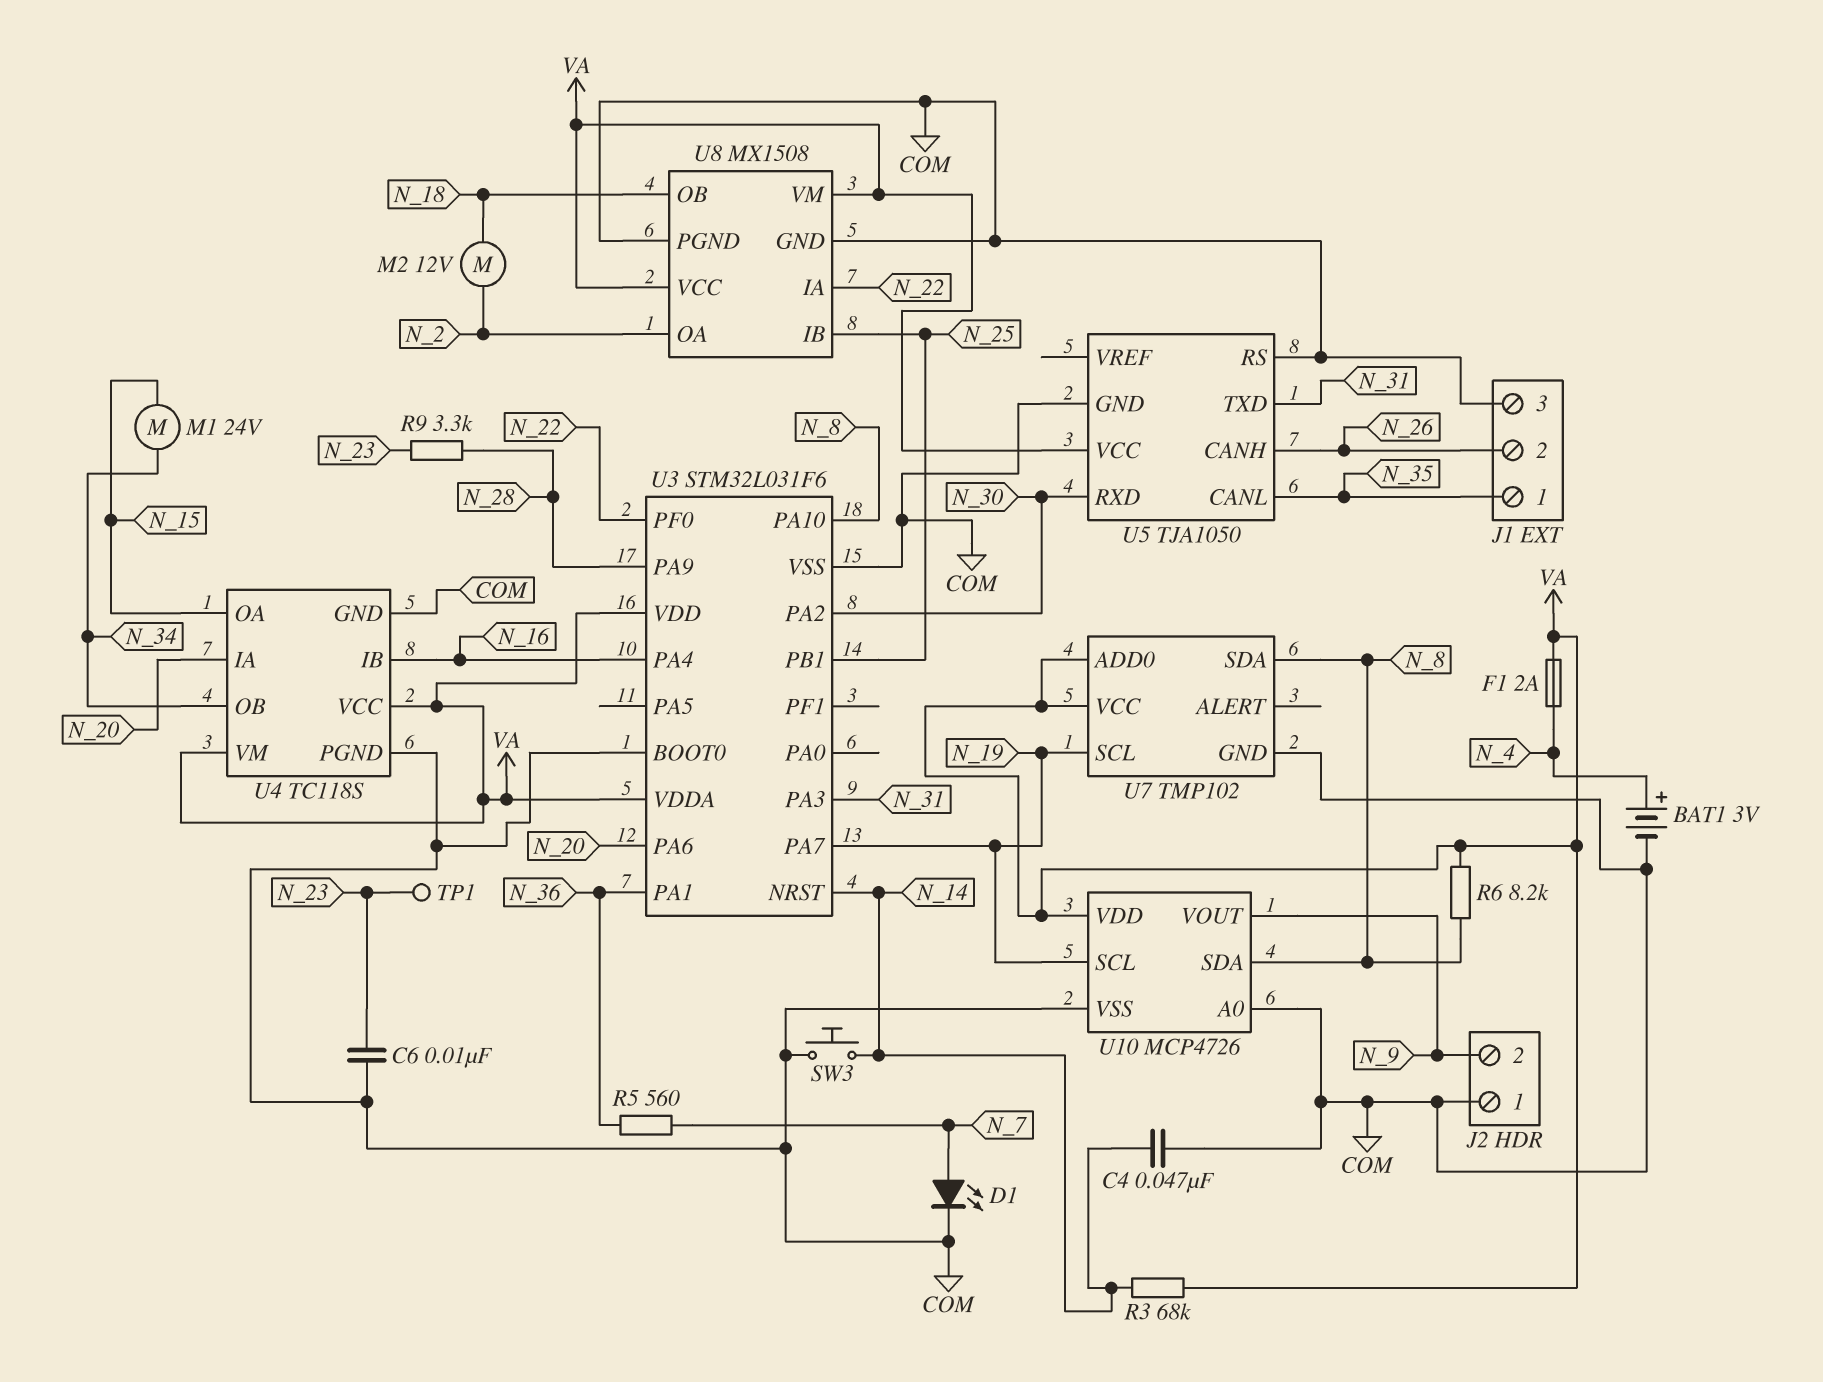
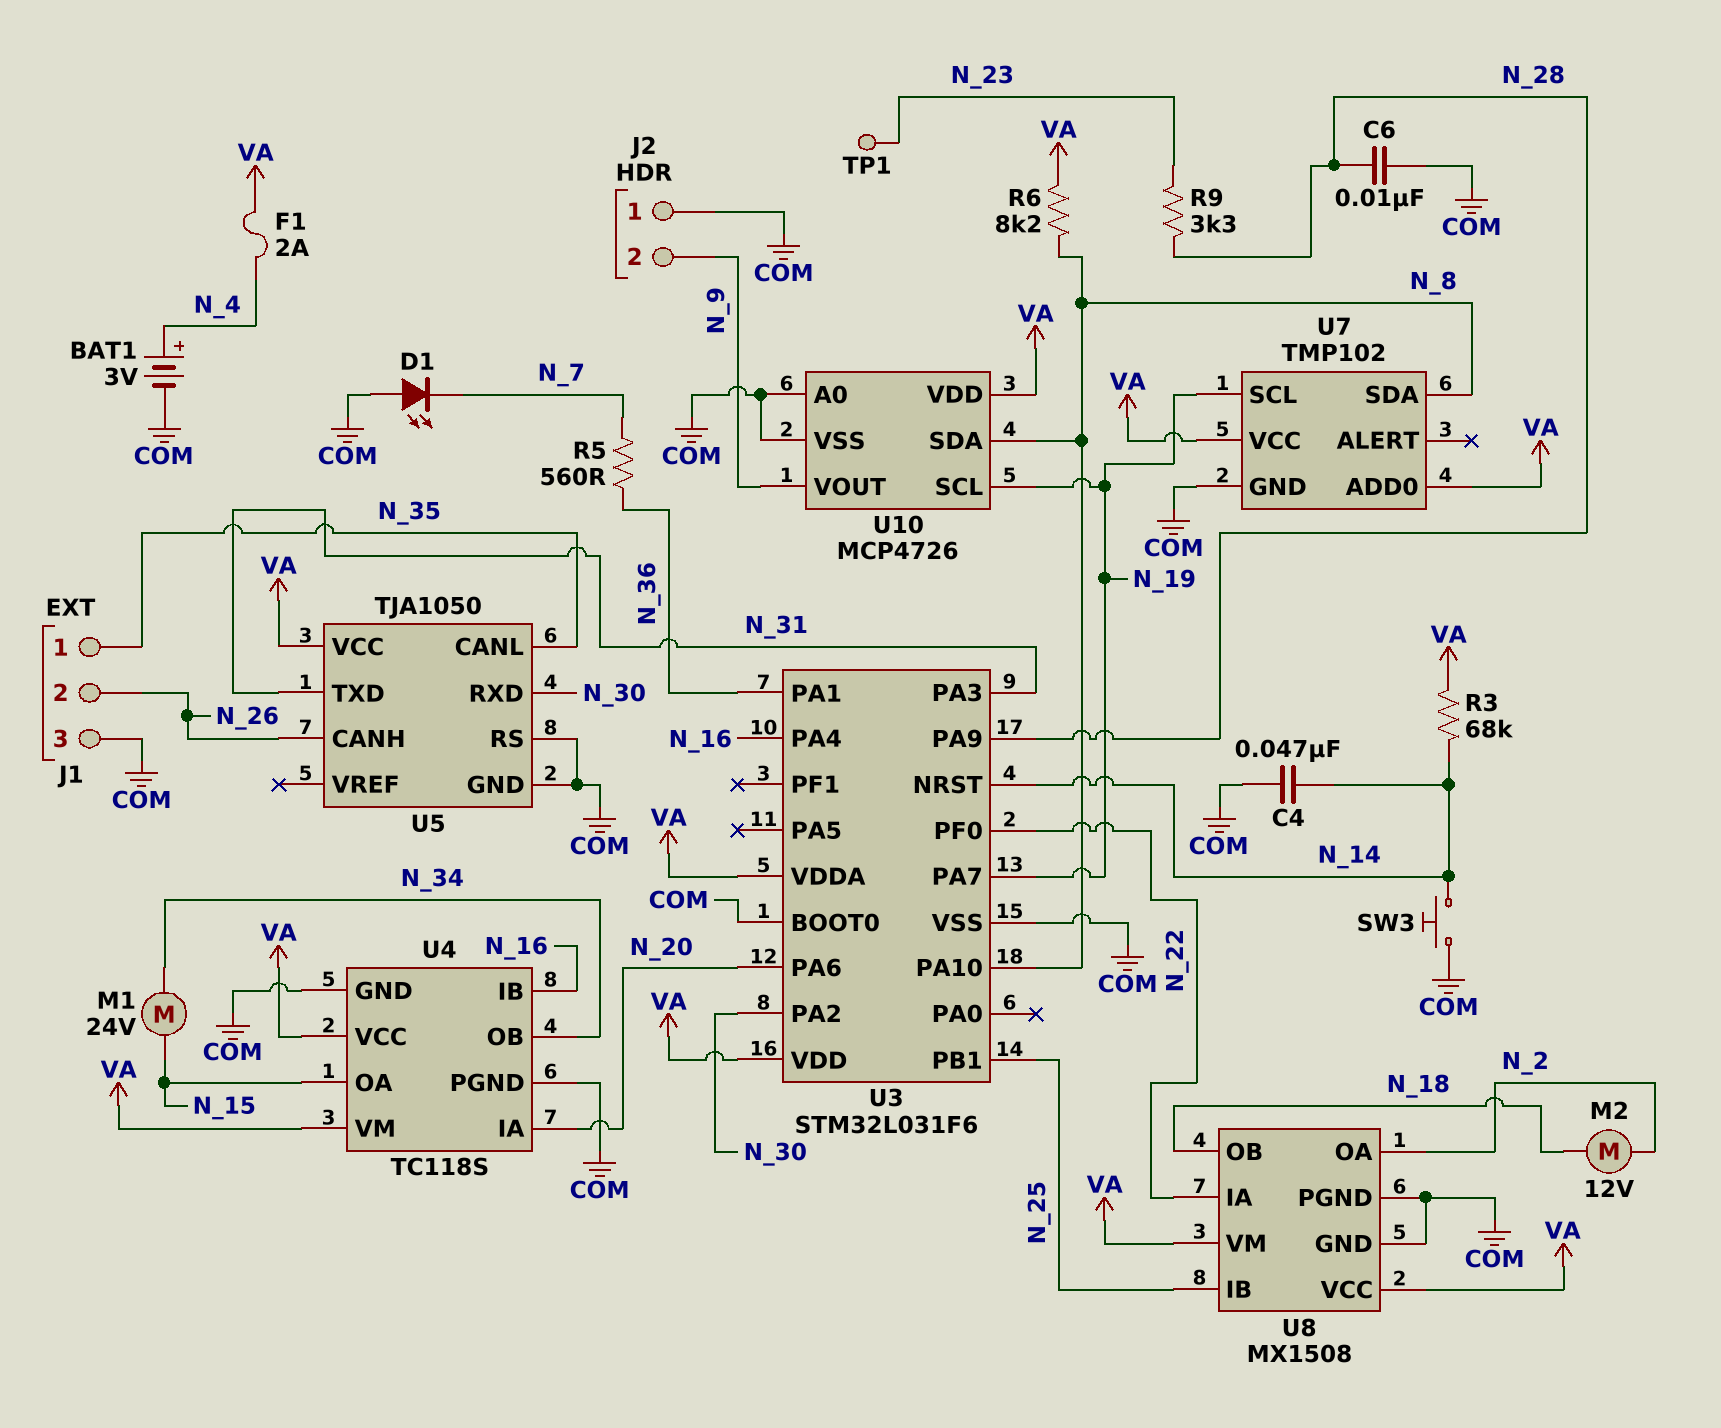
C6: 10nF (COM, N_23) -> 10nF (COM, N_28)
D1: LED (A N_7, K COM) -> LED (A COM, K N_7)

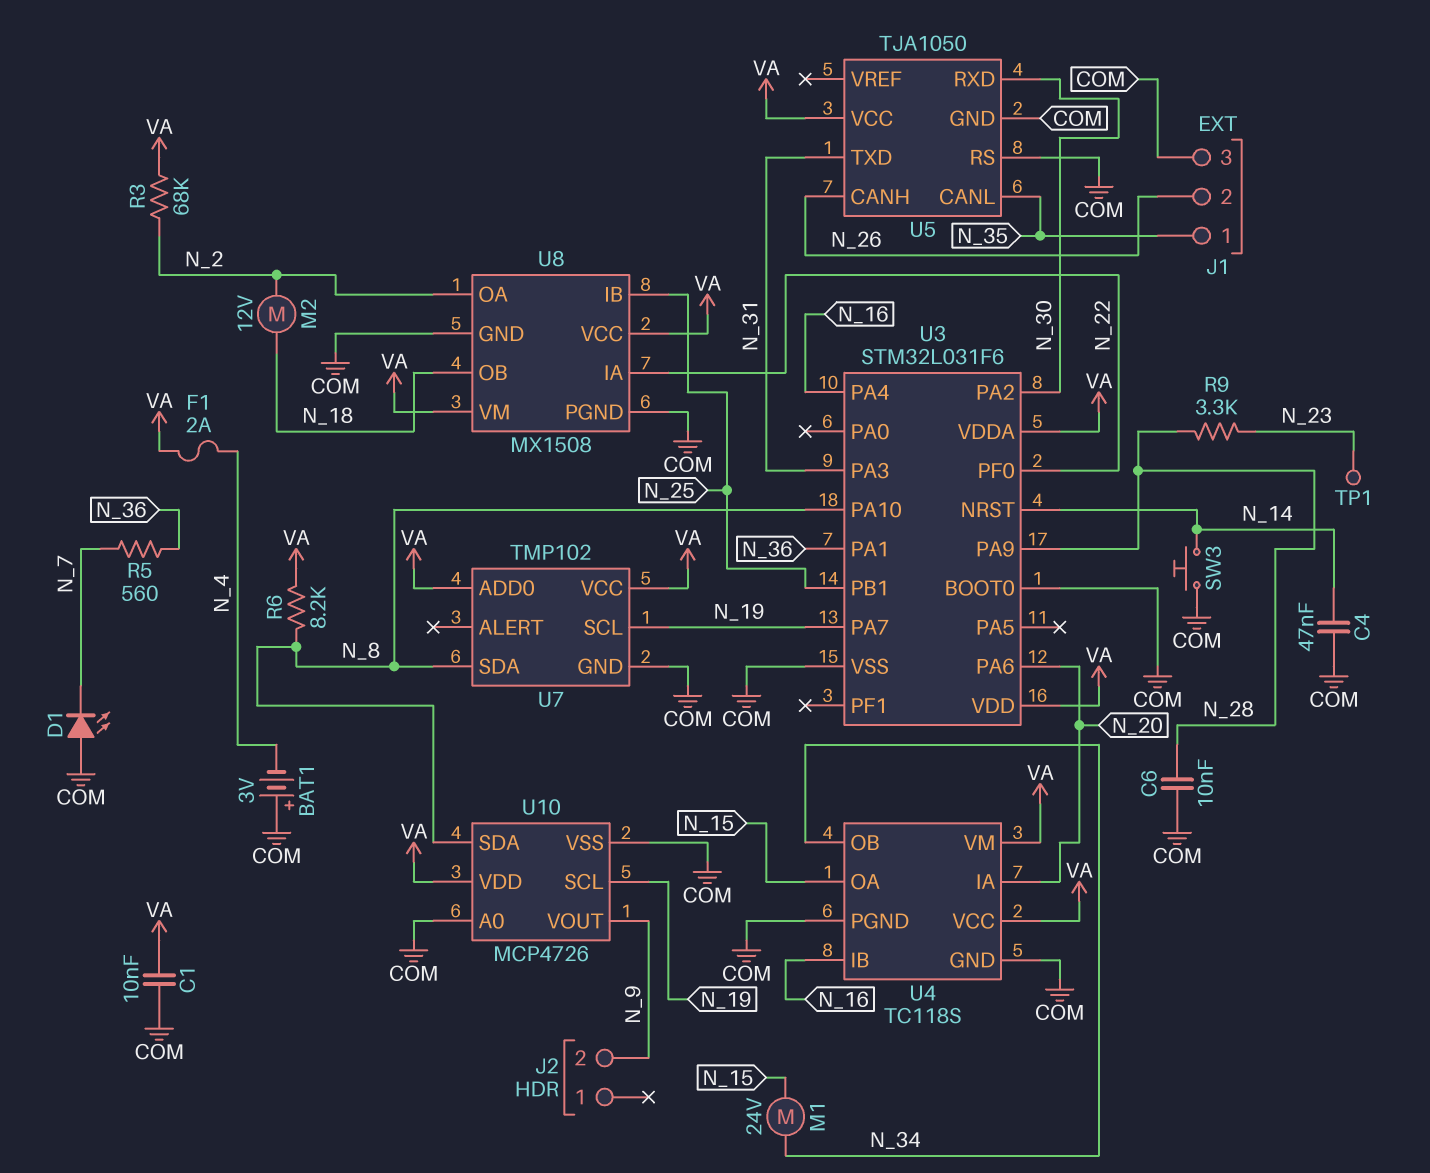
BAT1: 3V (plus N_4, minus COM) -> 3V (plus COM, minus N_4)
C1: none -> 10nF (COM, VA)
J2 pin 1: COM -> none
R3: 68k (N_14, VA) -> 68k (N_2, VA)

